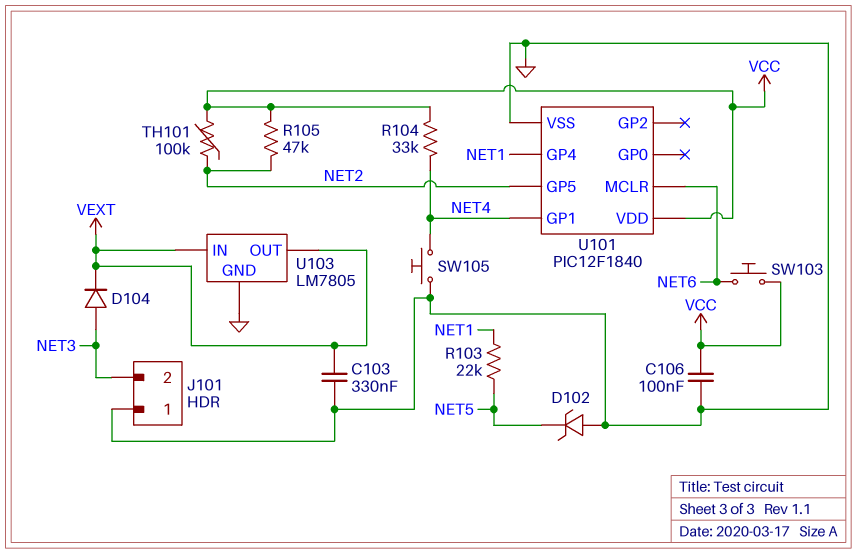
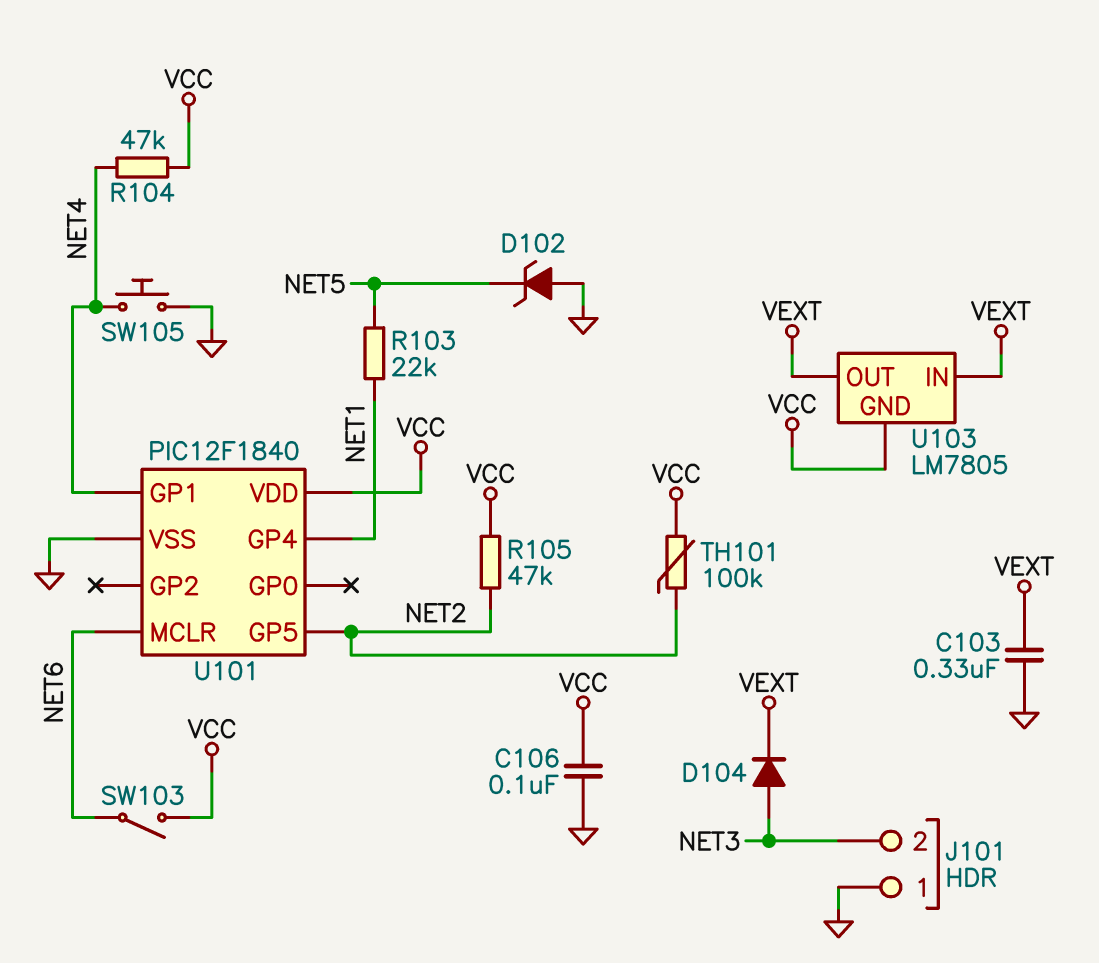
R104: 33k (NET4, VCC) -> 47k (NET4, VCC)
SW103: button (NET6, VCC) -> switch (NET6, VCC)
U103 pin GND: GND -> VCC

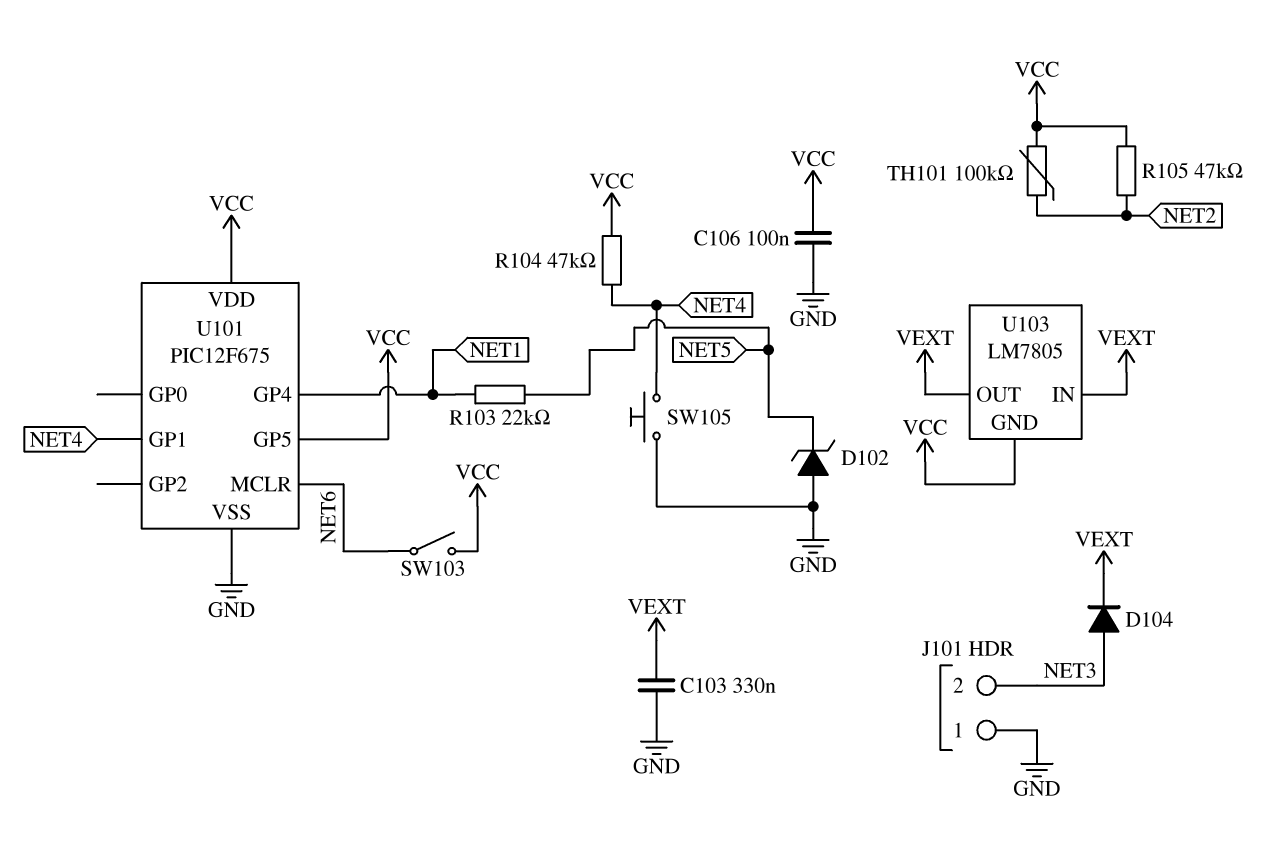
U101: PIC12F1840 -> PIC12F675
U101 pin GP5: NET2 -> VCC

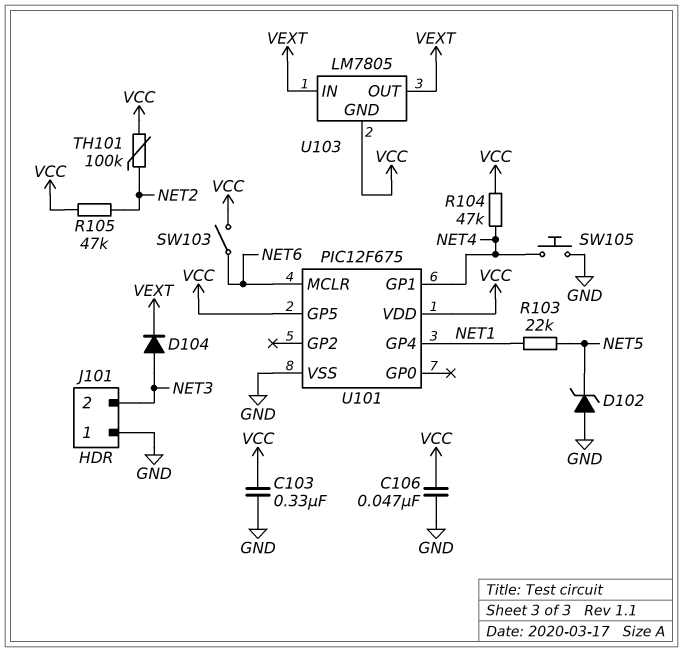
C103: 330nF (GND, VEXT) -> 330nF (GND, VCC)
C106: 100nF (GND, VCC) -> 47nF (GND, VCC)

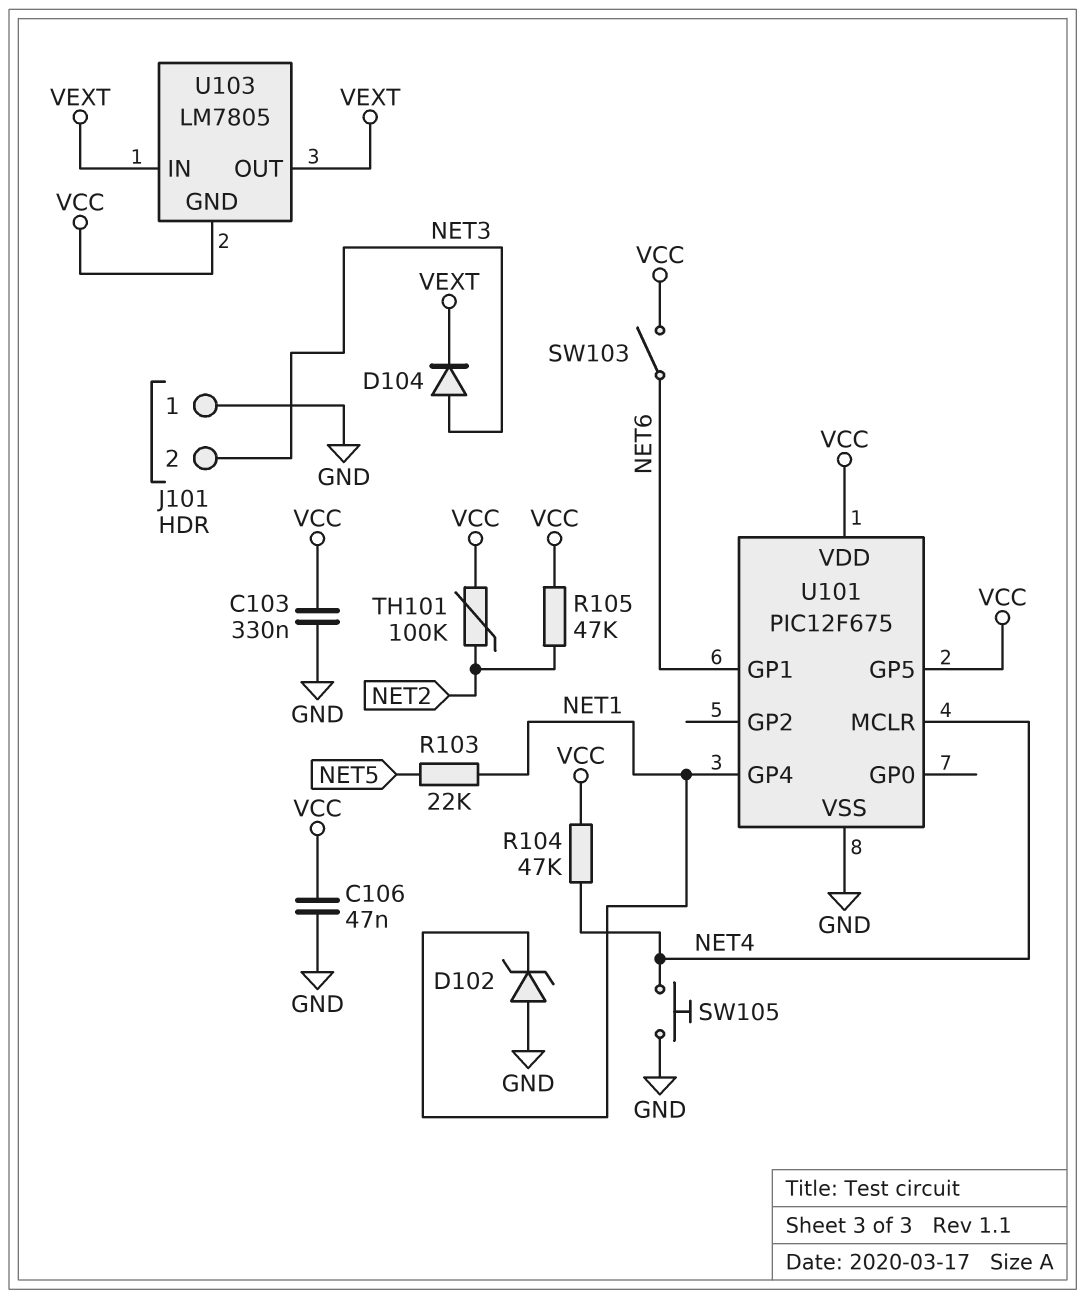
D102: zener (A GND, K NET5) -> zener (A GND, K NET1)
U101 pin GP1: NET4 -> NET6
U101 pin MCLR: NET6 -> NET4

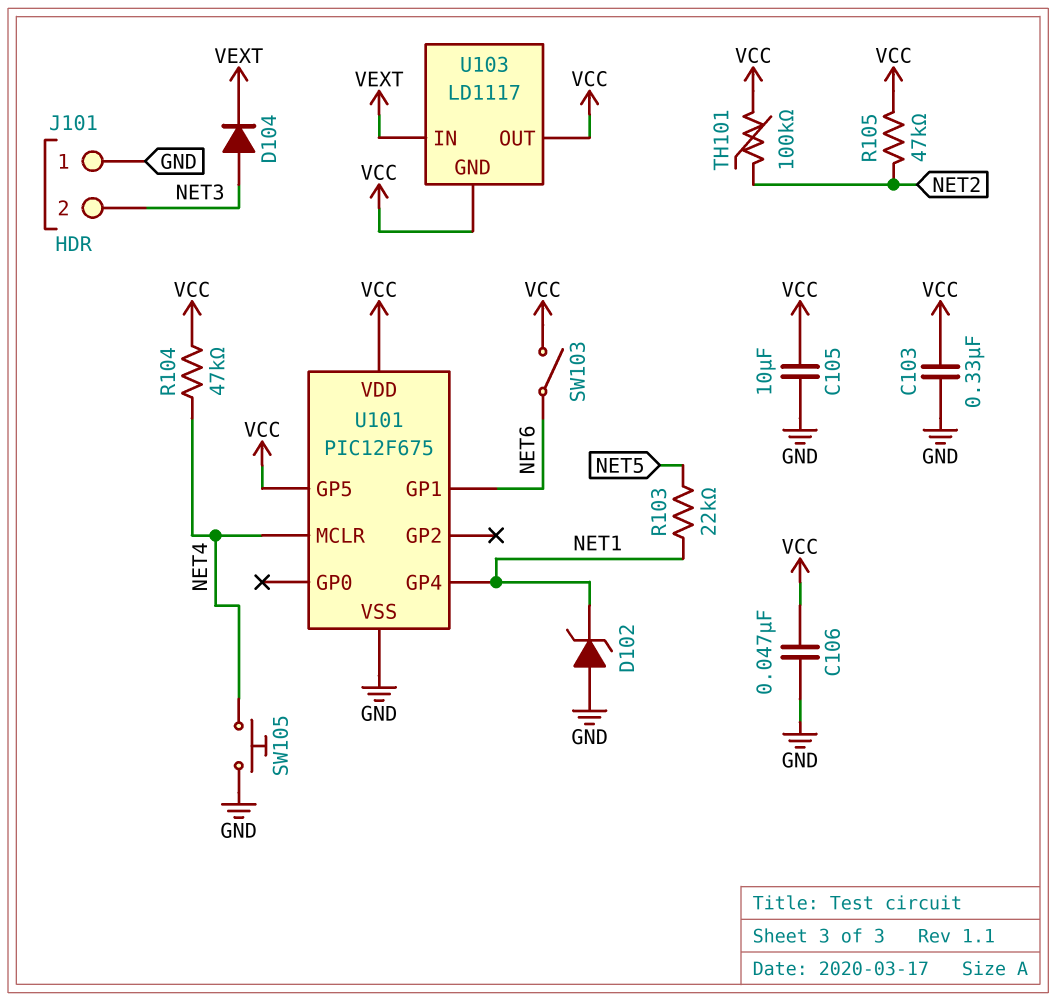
C105: none -> 10uF (GND, VCC)
U103: LM7805 -> LD1117
U103 pin OUT: VEXT -> VCC

